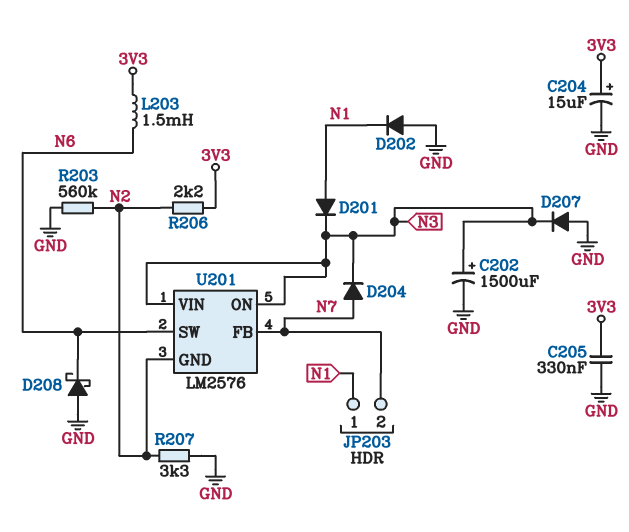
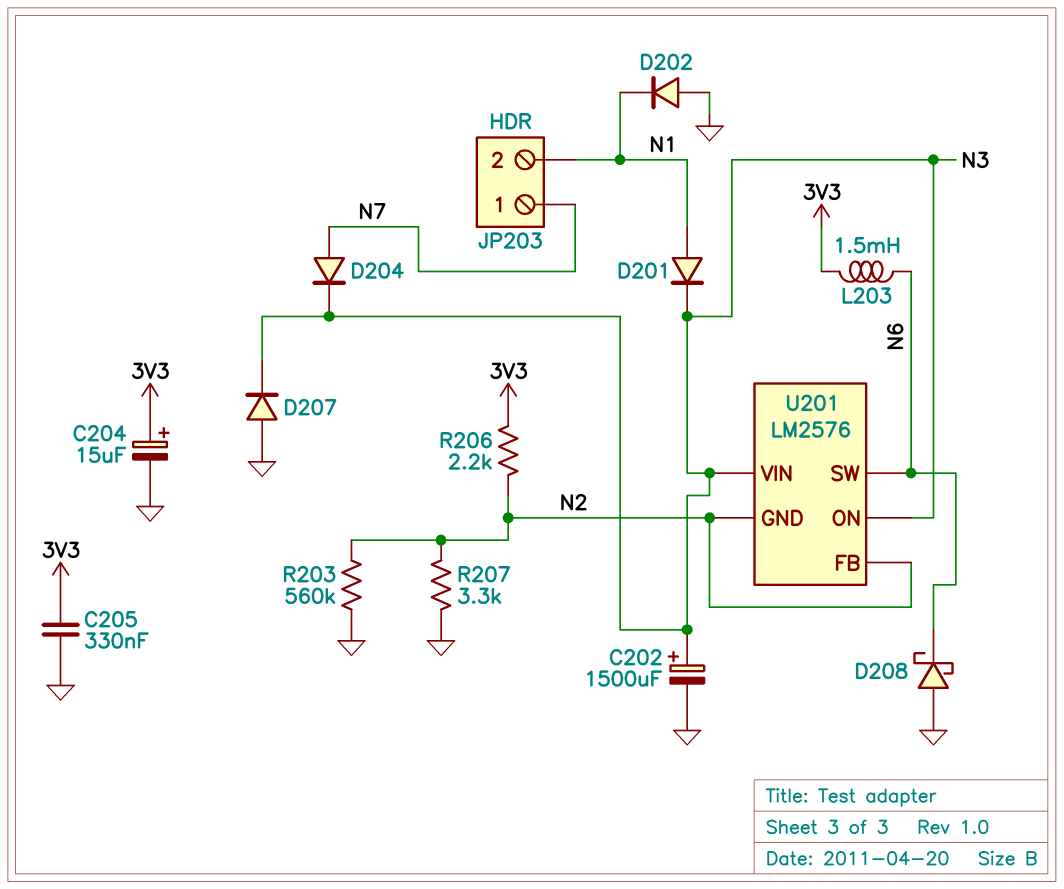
JP203 pin 1: N1 -> N7
JP203 pin 2: N7 -> N1
U201 pin FB: N7 -> N2

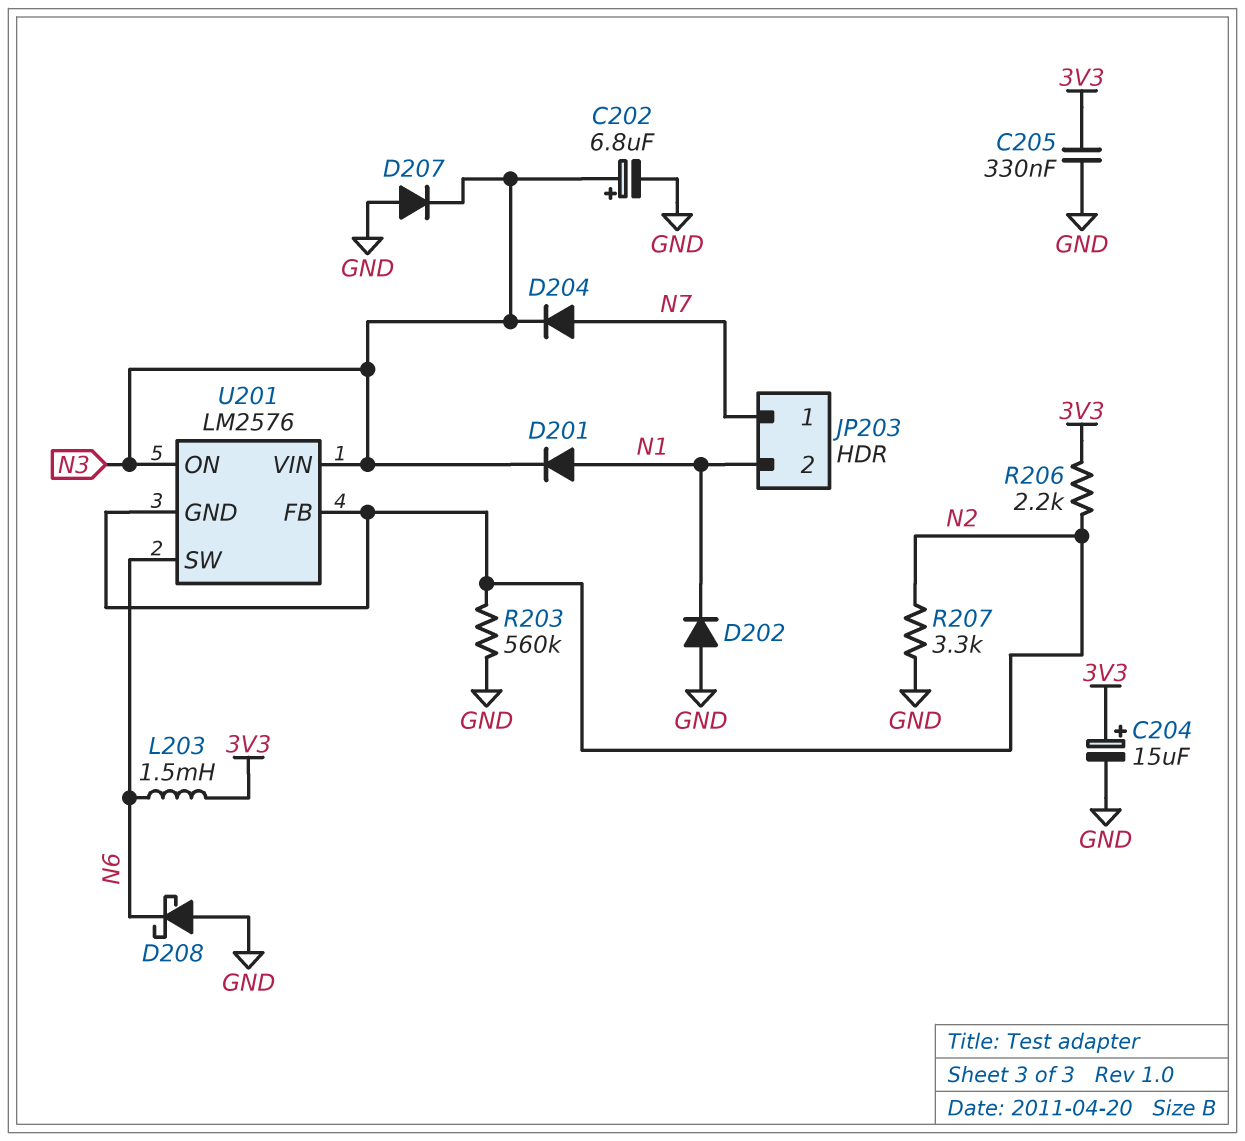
C202: 1500uF (plus N3, minus GND) -> 6.8uF (plus N3, minus GND)

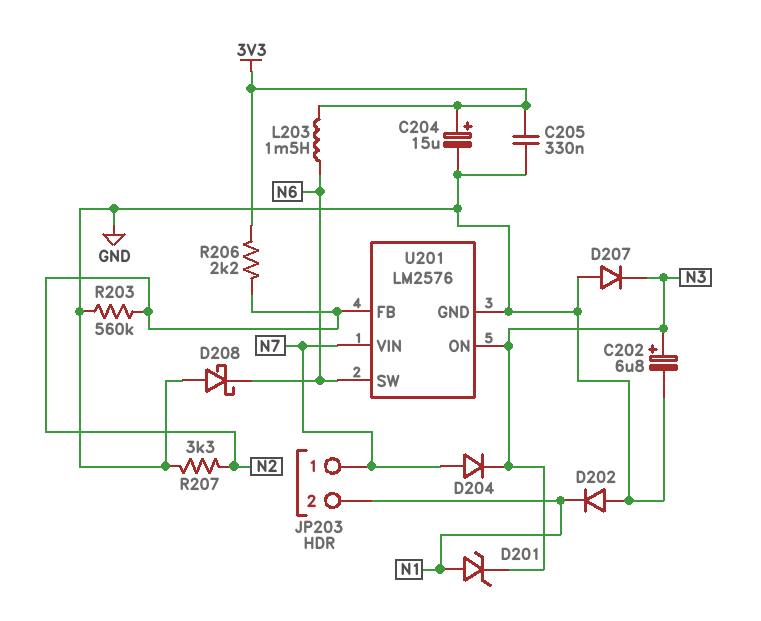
D201: diode (A N1, K N3) -> zener (A N1, K N3)
U201 pin GND: N2 -> GND
U201 pin VIN: N3 -> N7

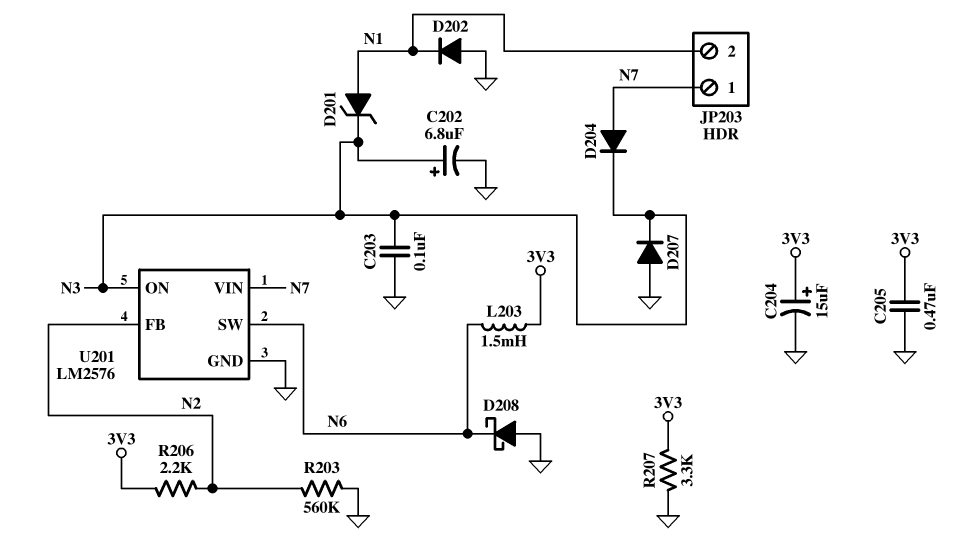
C203: none -> 100nF (GND, N3)
C205: 330nF (3V3, GND) -> 470nF (3V3, GND)
R207: 3.3k (GND, N2) -> 3.3k (3V3, GND)

